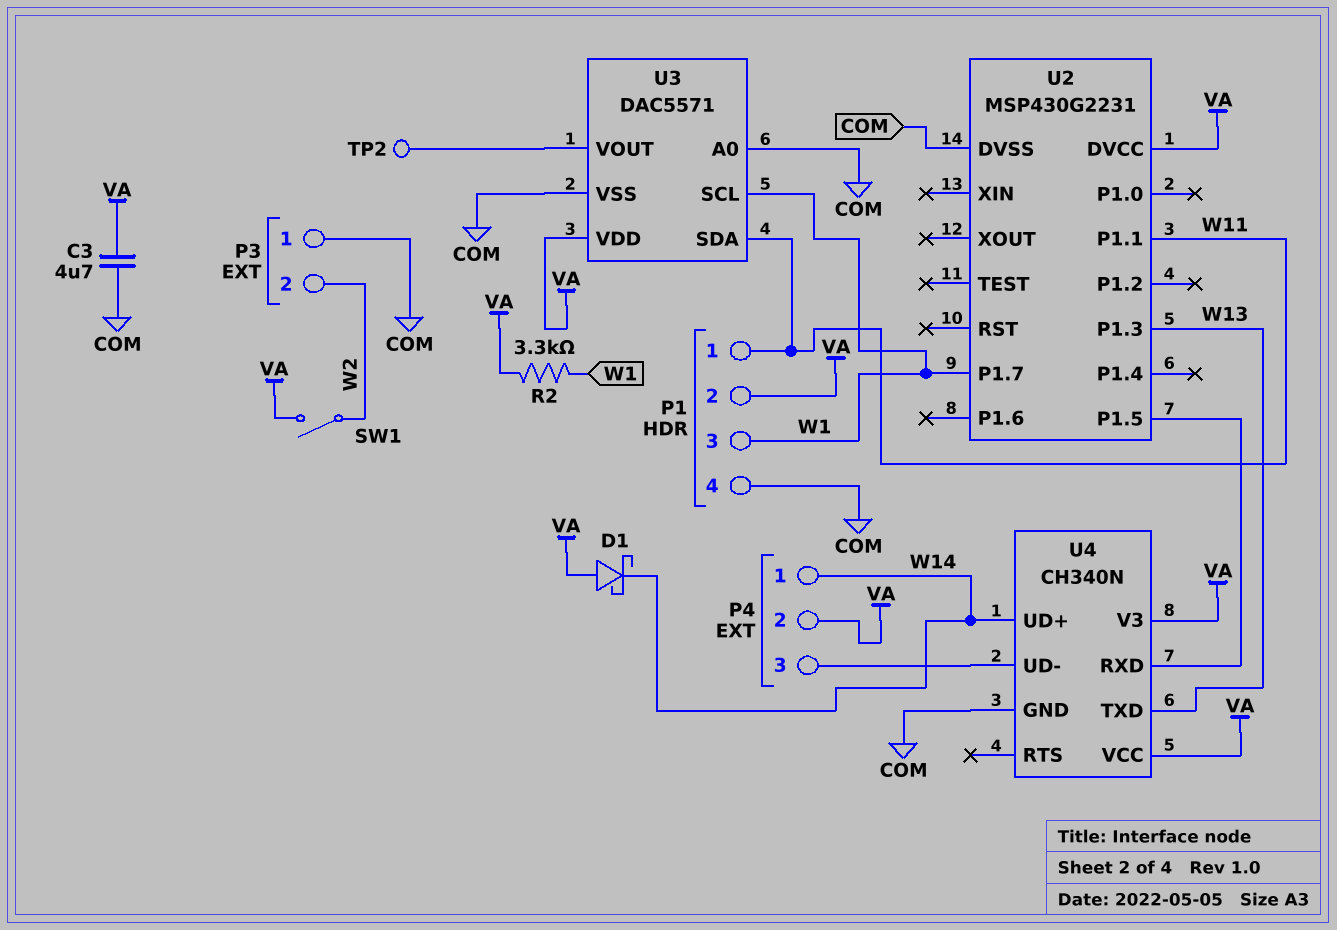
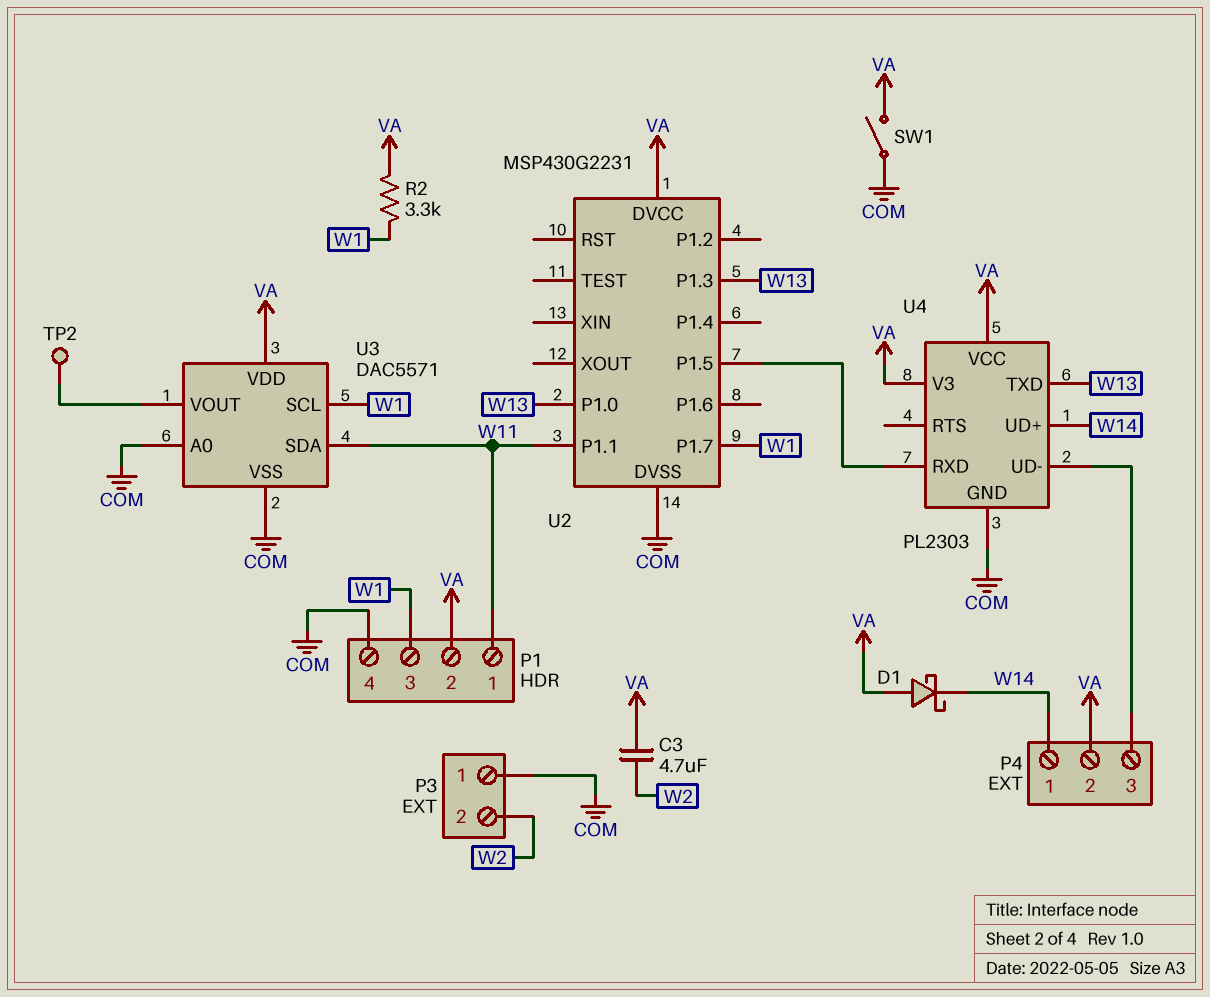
C3: 4.7uF (COM, VA) -> 4.7uF (VA, W2)
SW1: switch (VA, W2) -> switch (COM, VA)
U2 pin P1.0: none -> W13
U4: CH340N -> PL2303

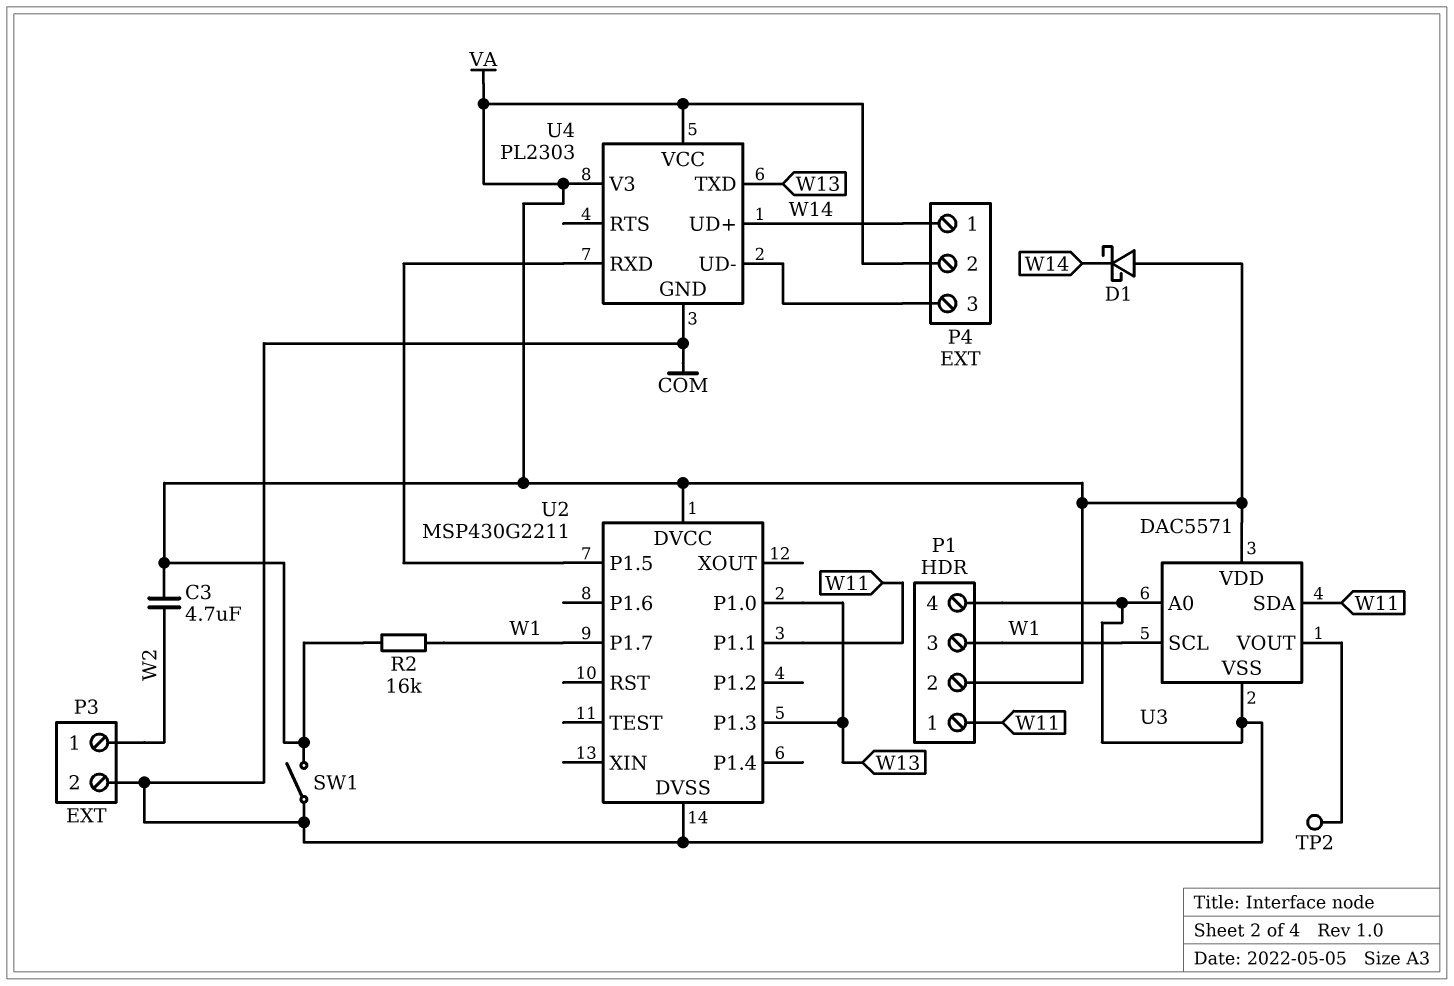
P3 pin 1: COM -> W2
P3 pin 2: W2 -> COM
R2: 3.3k (VA, W1) -> 16k (VA, W1)
U2: MSP430G2231 -> MSP430G2211

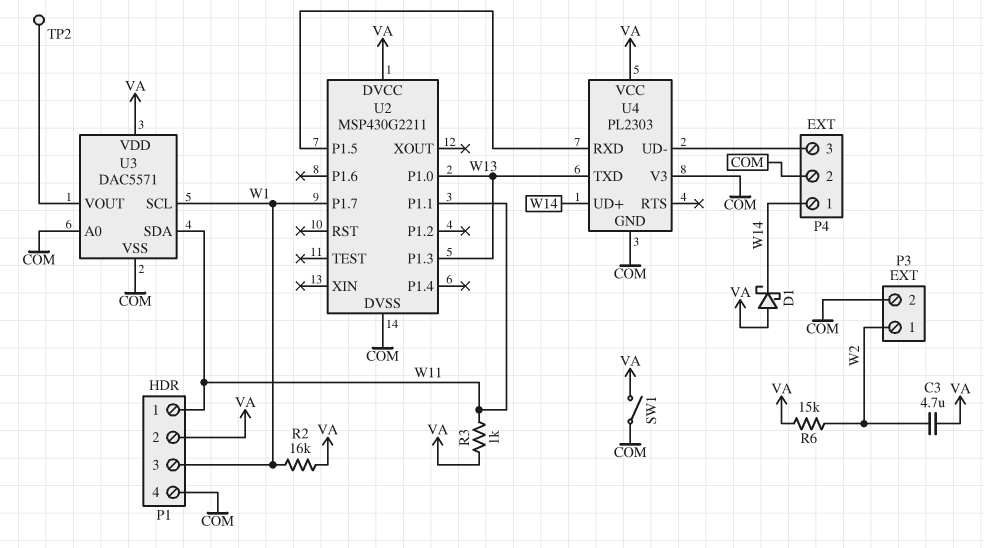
P4 pin 2: VA -> COM
R3: none -> 1k (VA, W11)
R6: none -> 15k (VA, W2)
U4 pin V3: VA -> COM

